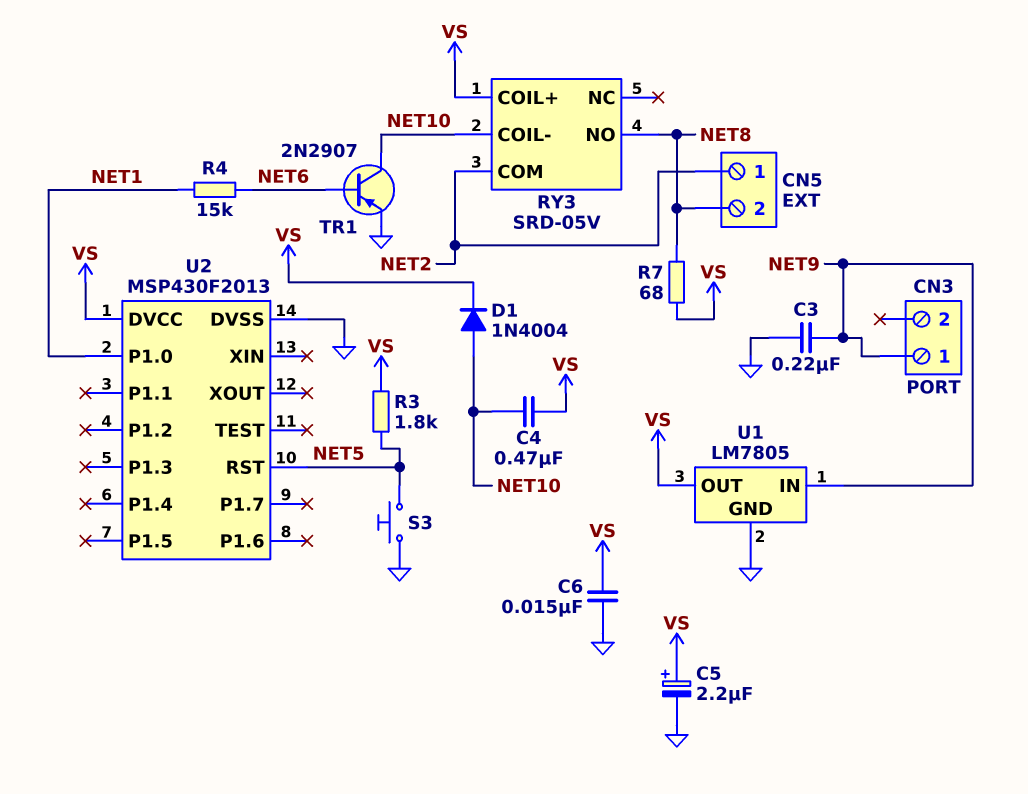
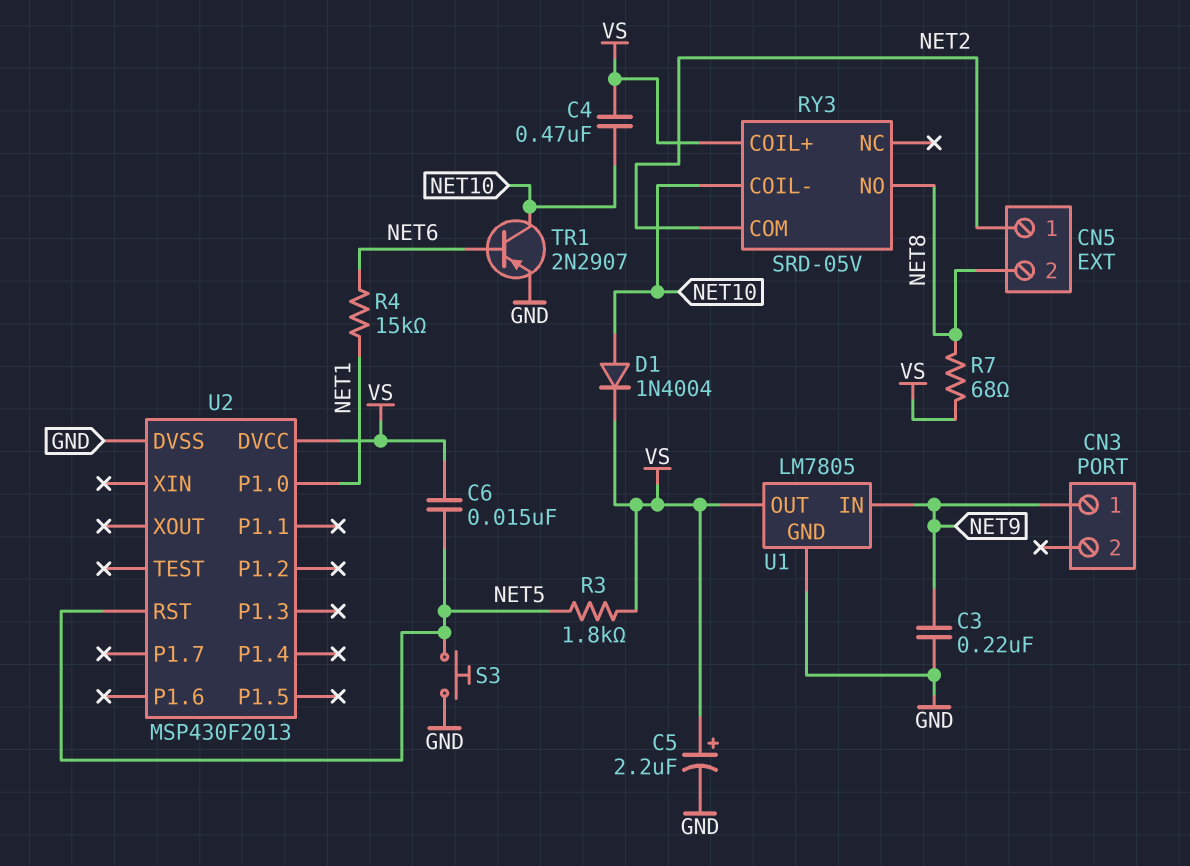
C6: 15nF (GND, VS) -> 15nF (NET5, VS)

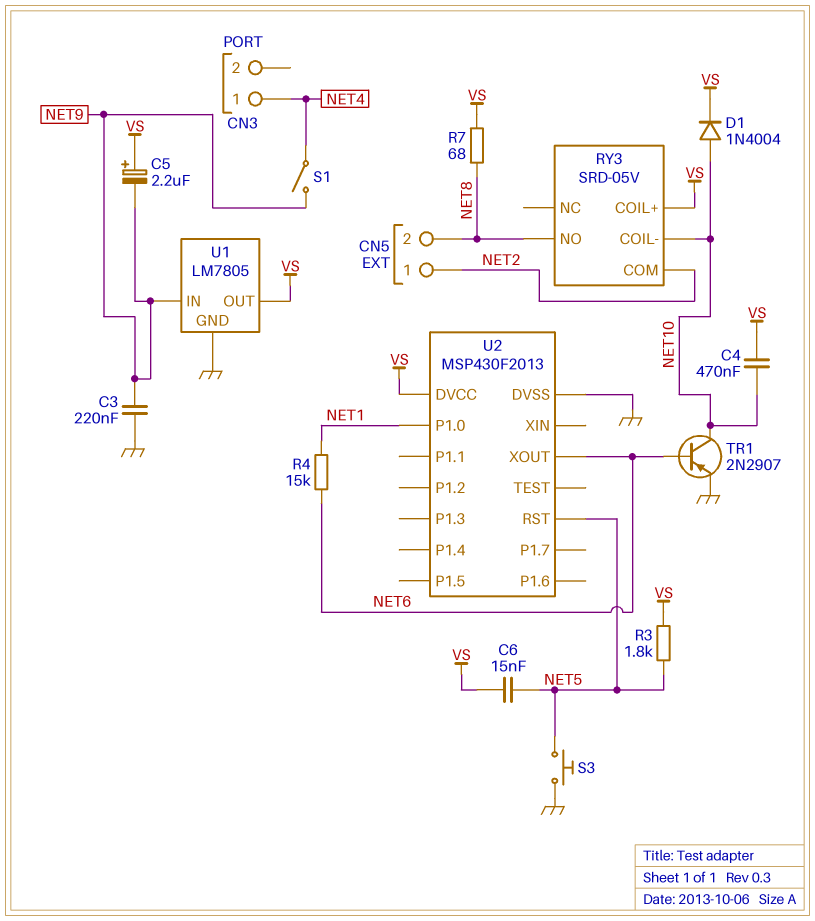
C5: 2.2uF (plus VS, minus GND) -> 2.2uF (plus VS, minus NET9)
CN3 pin 1: NET9 -> NET4
S1: none -> switch (NET4, NET9)
U2 pin XOUT: none -> NET6

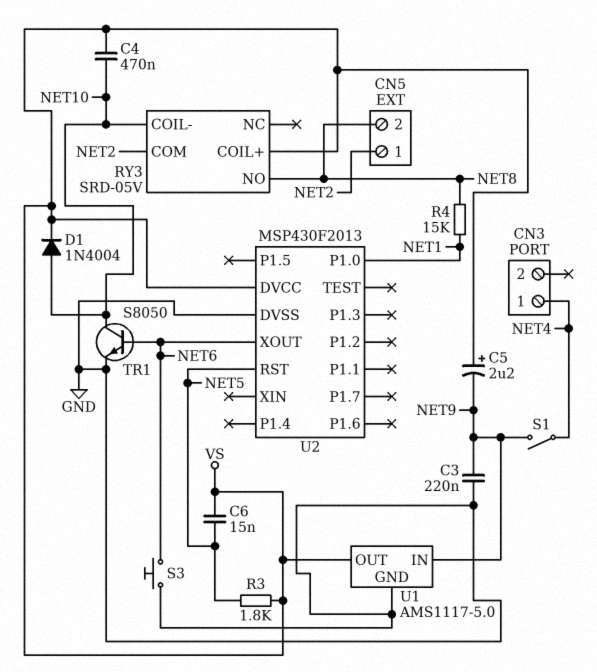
R4: 15k (NET1, NET6) -> 15k (NET1, NET8)
R7: 68 (NET8, VS) -> none
S3: button (GND, NET5) -> button (GND, NET6)
TR1: PNP 2N2907 (B NET6, C NET10, E GND) -> NPN S8050 (B NET6, C NET10, E GND)
U1: LM7805 -> AMS1117-5.0

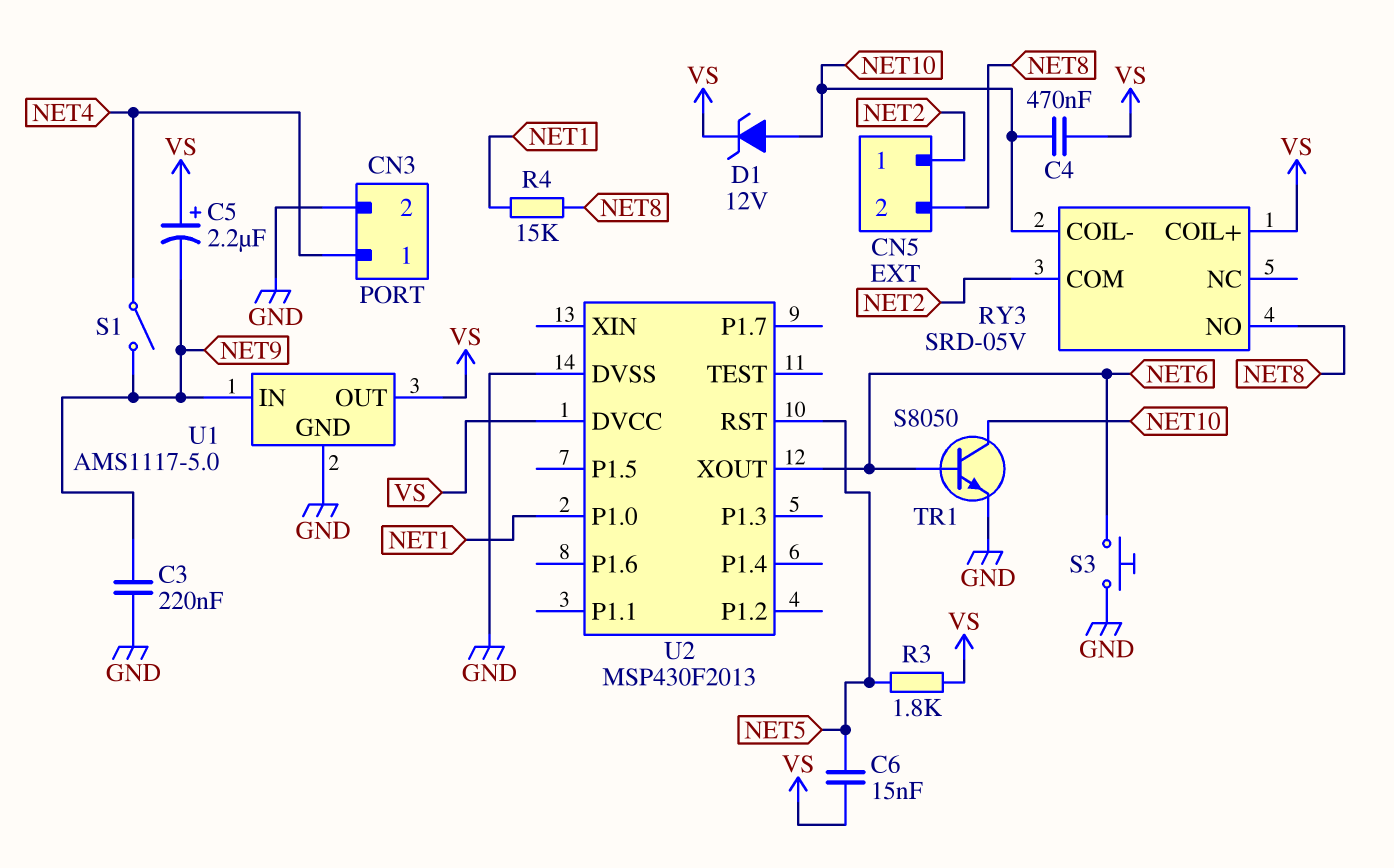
CN3 pin 2: none -> GND
D1: diode 1N4004 (A NET10, K VS) -> zener 12V (A NET10, K VS)

